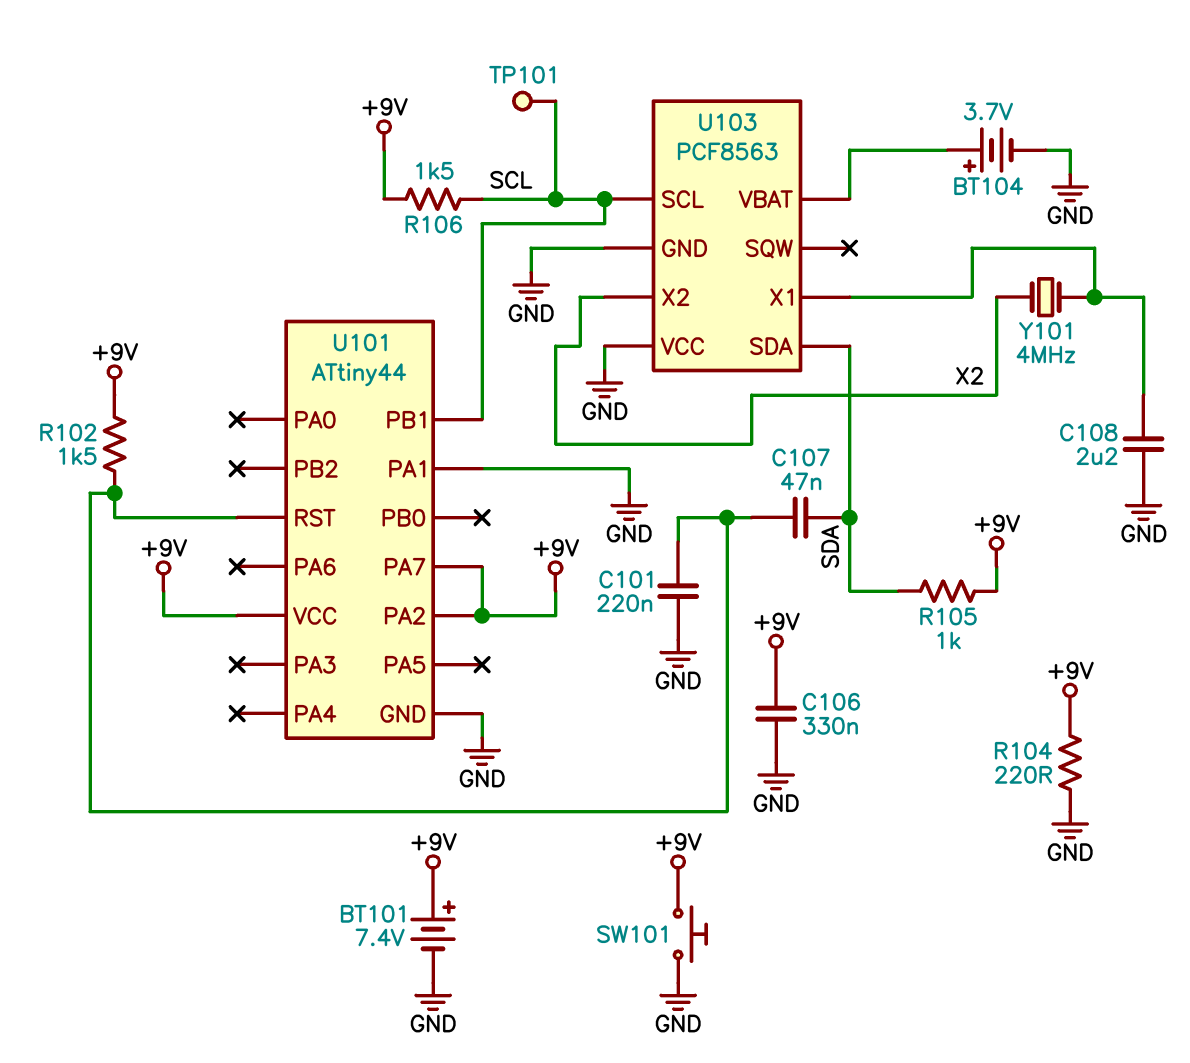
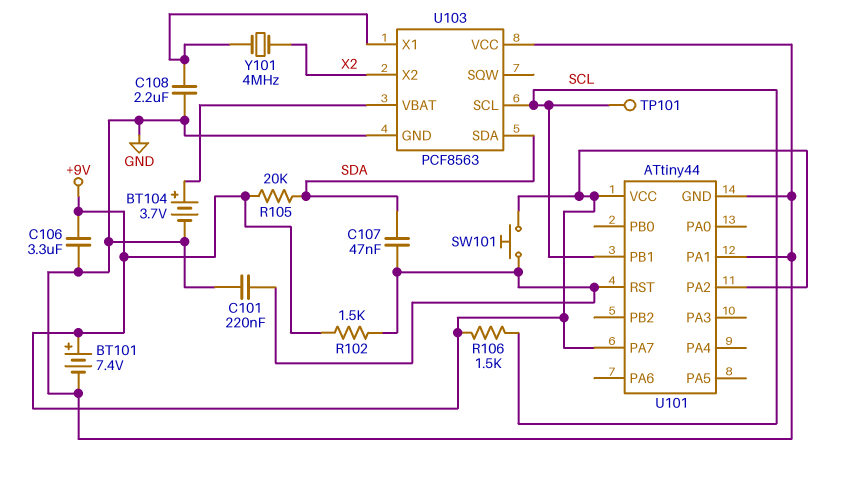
C106: 330nF (+9V, GND) -> 3.3uF (+9V, GND)
R104: 220 (+9V, GND) -> none
R105: 1k (+9V, SDA) -> 20k (+9V, SDA)
SW101: button (+9V, GND) -> button (+9V, U101/RST)

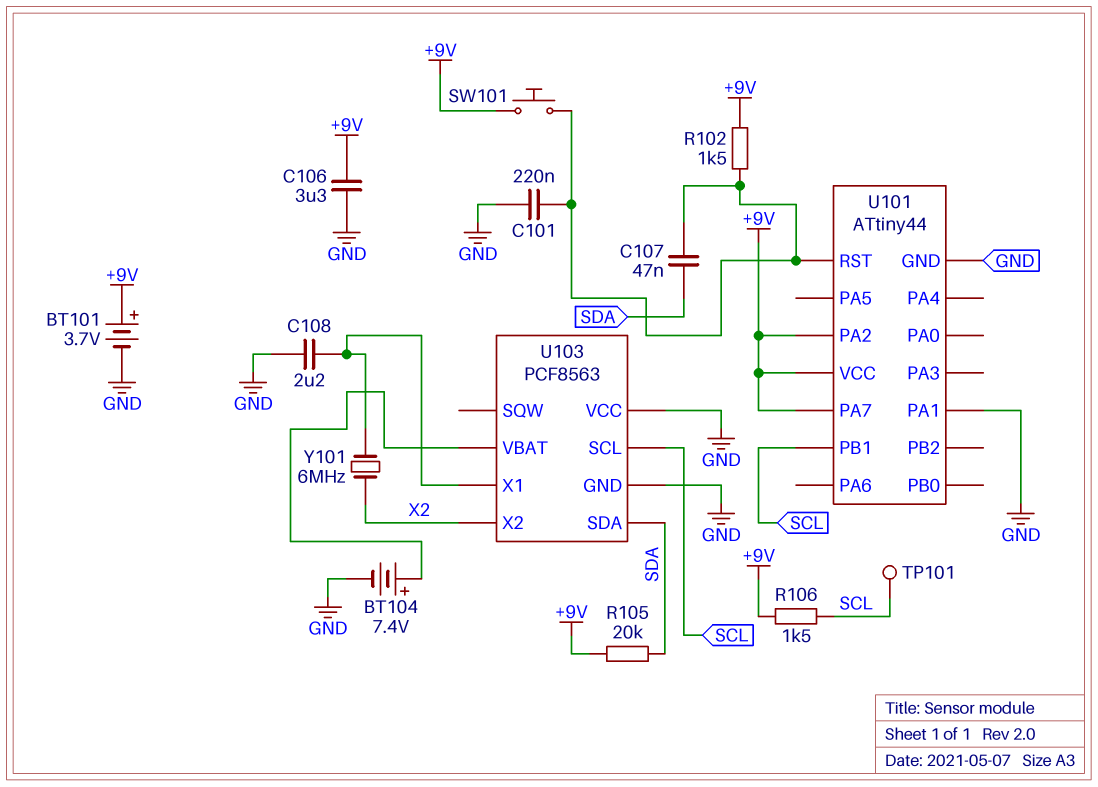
BT101: 7.4V (plus +9V, minus GND) -> 3.7V (plus +9V, minus GND)
BT104: 3.7V (plus U103/VBAT, minus GND) -> 7.4V (plus U103/VBAT, minus GND)
Y101: 4MHz (U103/X1, X2) -> 6MHz (U103/X1, X2)

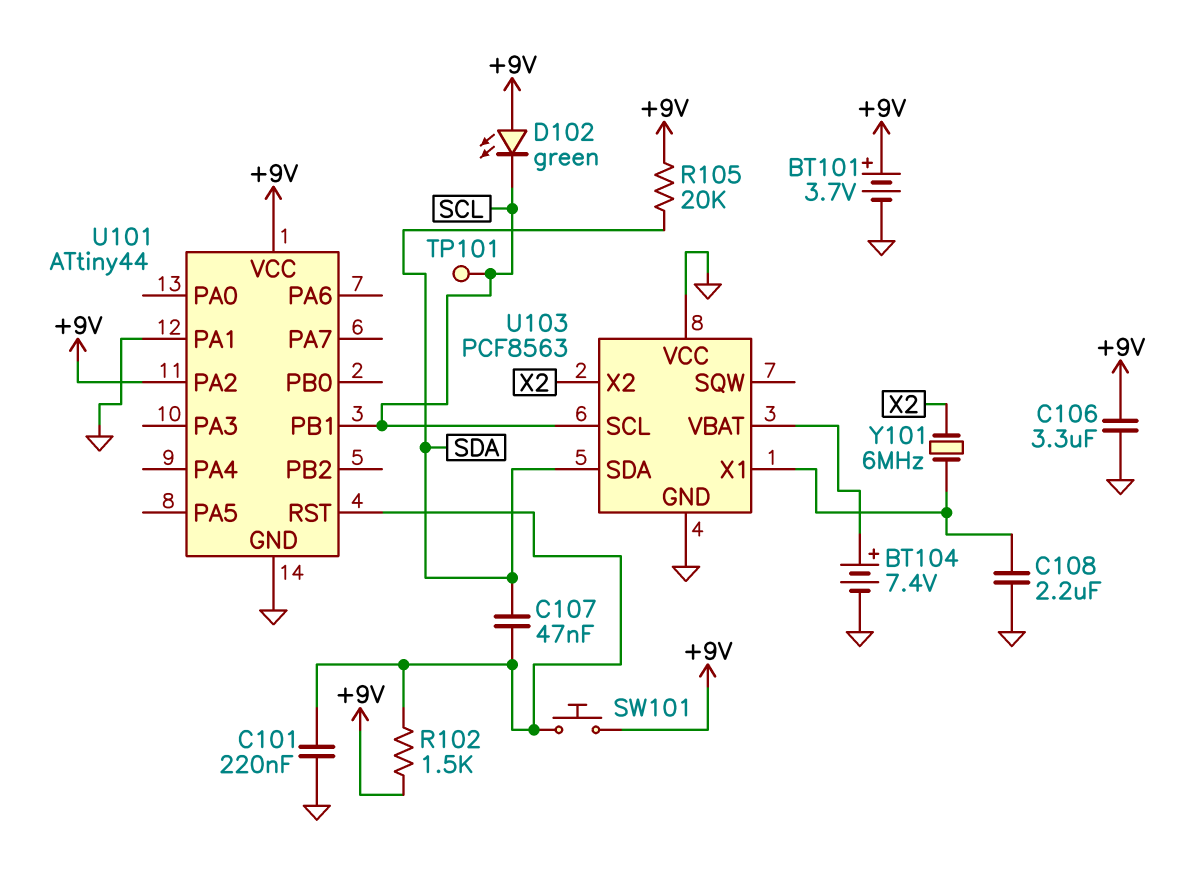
D102: none -> LED green (A +9V, K SCL)
R106: 1.5k (+9V, SCL) -> none
U101 pin PA7: +9V -> none

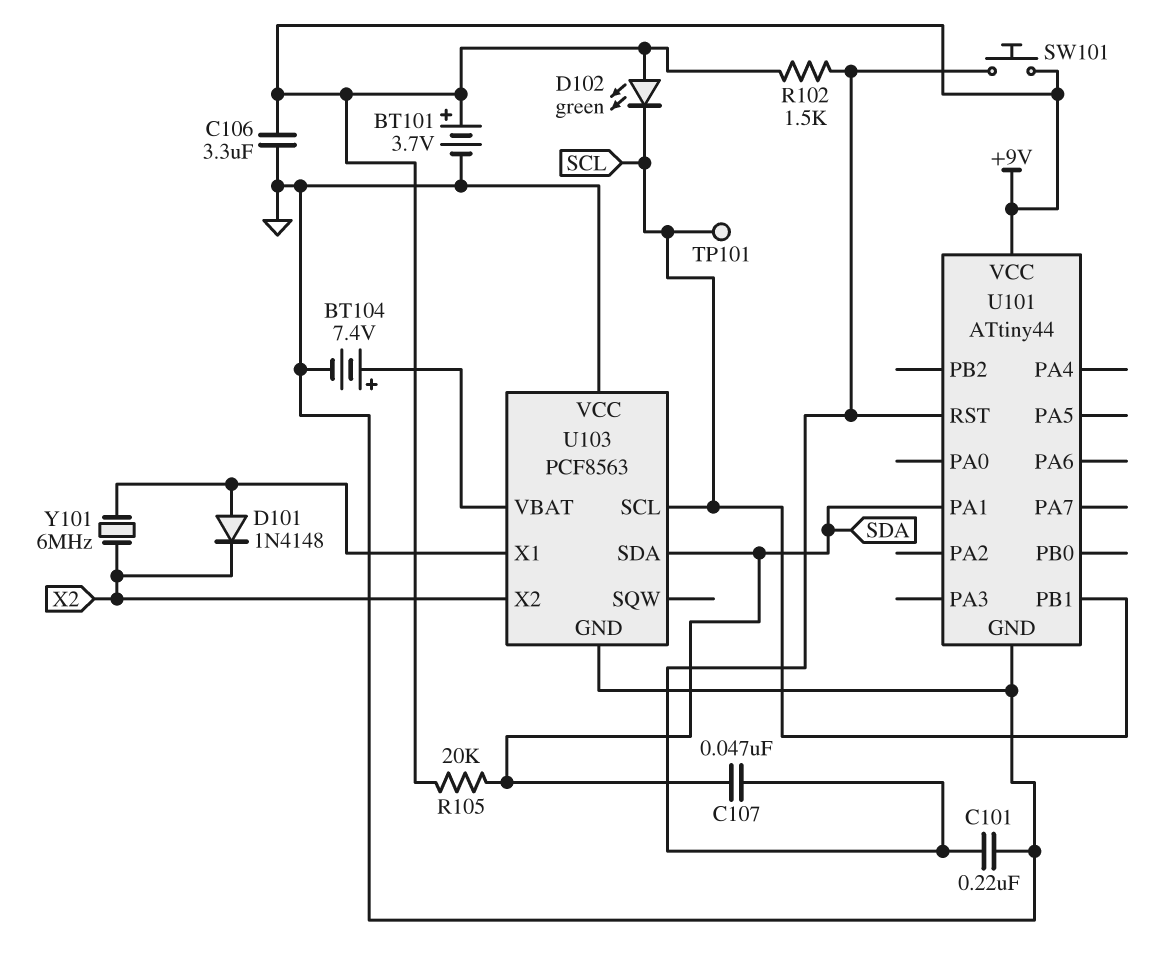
C108: 2.2uF (GND, U103/X1) -> none
D101: none -> diode 1N4148 (A U103/X1, K X2)
U101 pin PA1: GND -> SDA
U101 pin PA2: +9V -> none

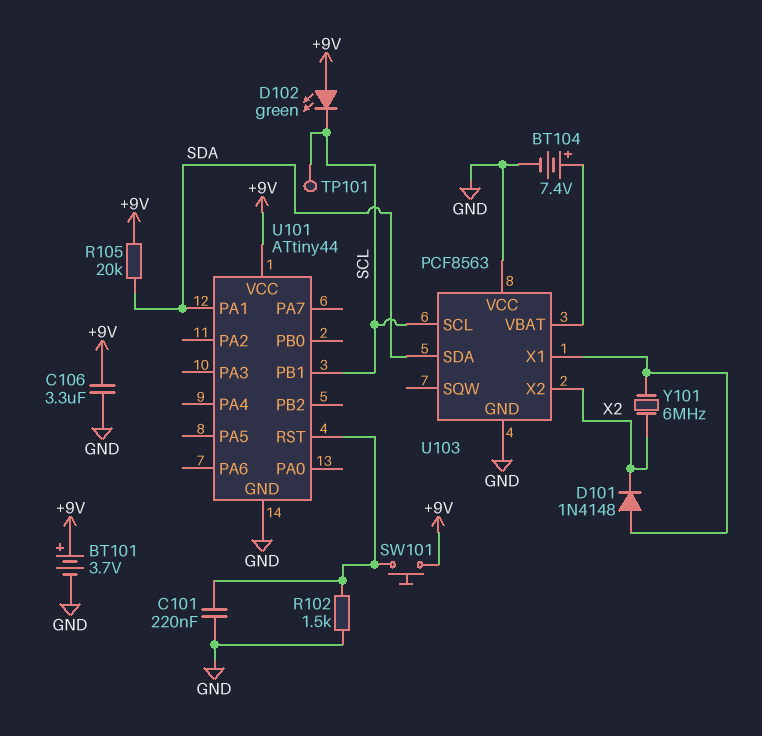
C107: 47nF (SDA, U101/RST) -> none
R102: 1.5k (+9V, U101/RST) -> 1.5k (GND, U101/RST)

